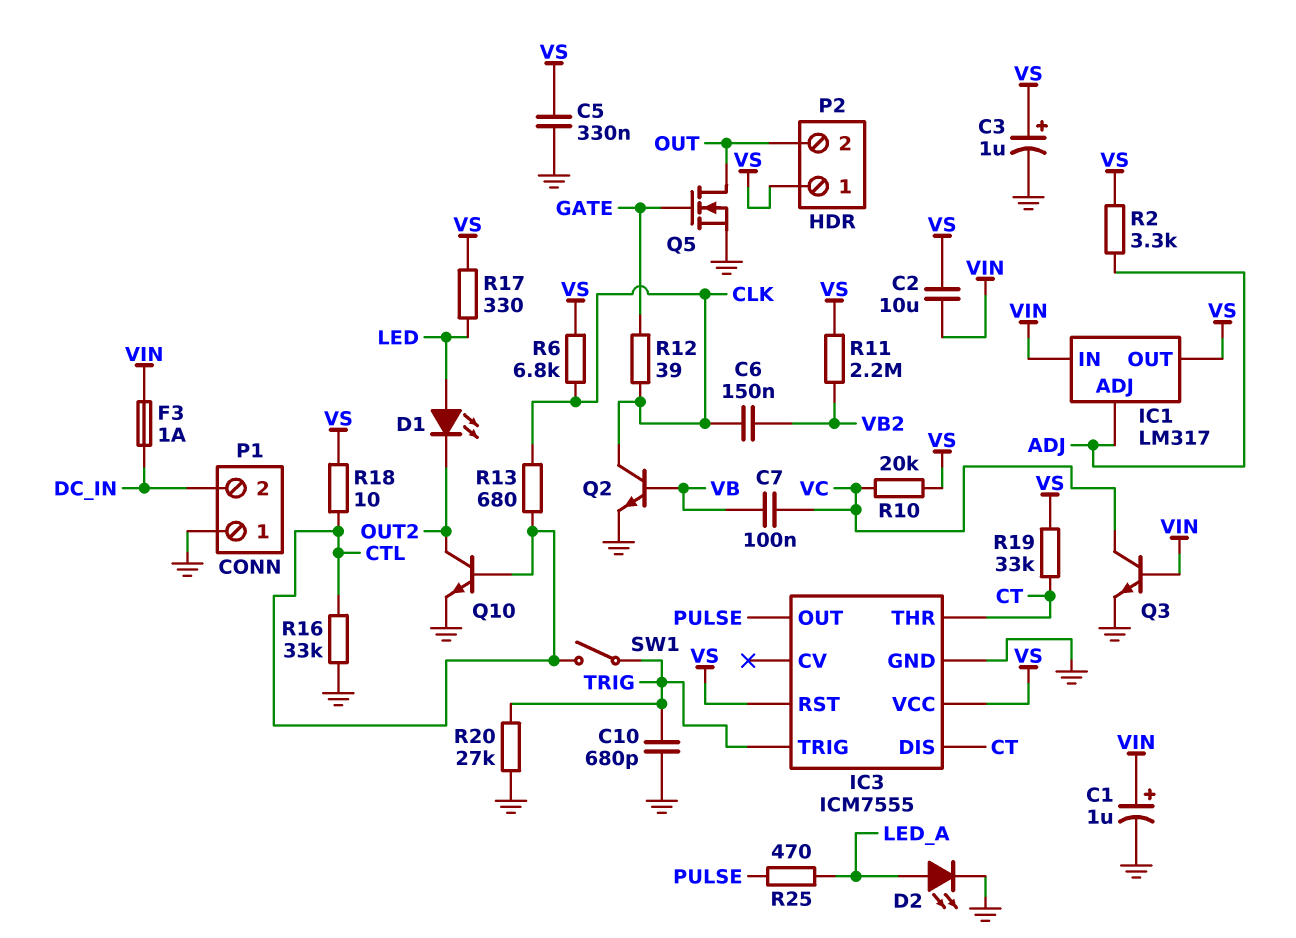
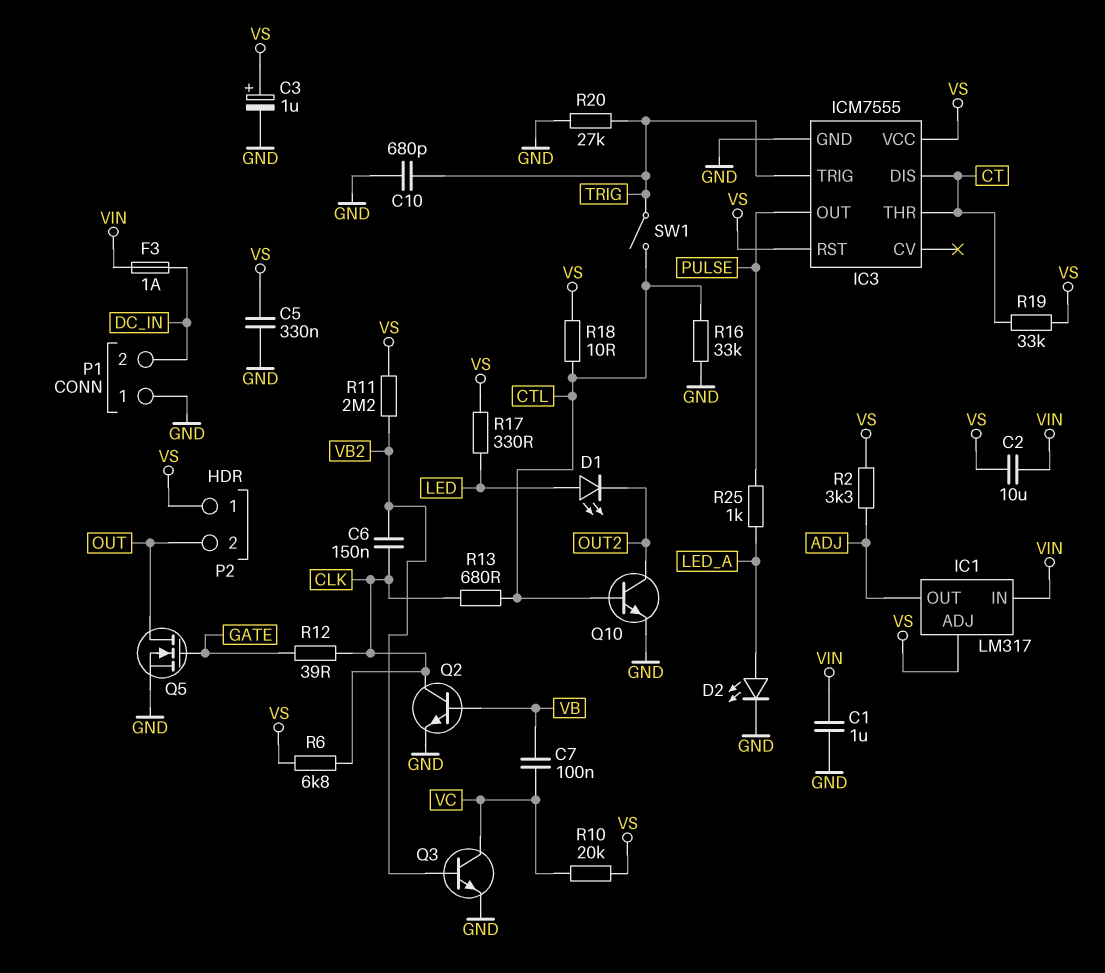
C1: 1uF (plus VIN, minus GND) -> 1uF (GND, VIN)
IC1 pin ADJ: ADJ -> VS
IC1 pin OUT: VS -> ADJ
Q3: NPN (B VIN, C VC, E GND) -> NPN (B VB2, C VC, E GND)
R25: 470 (LED_A, PULSE) -> 1k (LED_A, PULSE)

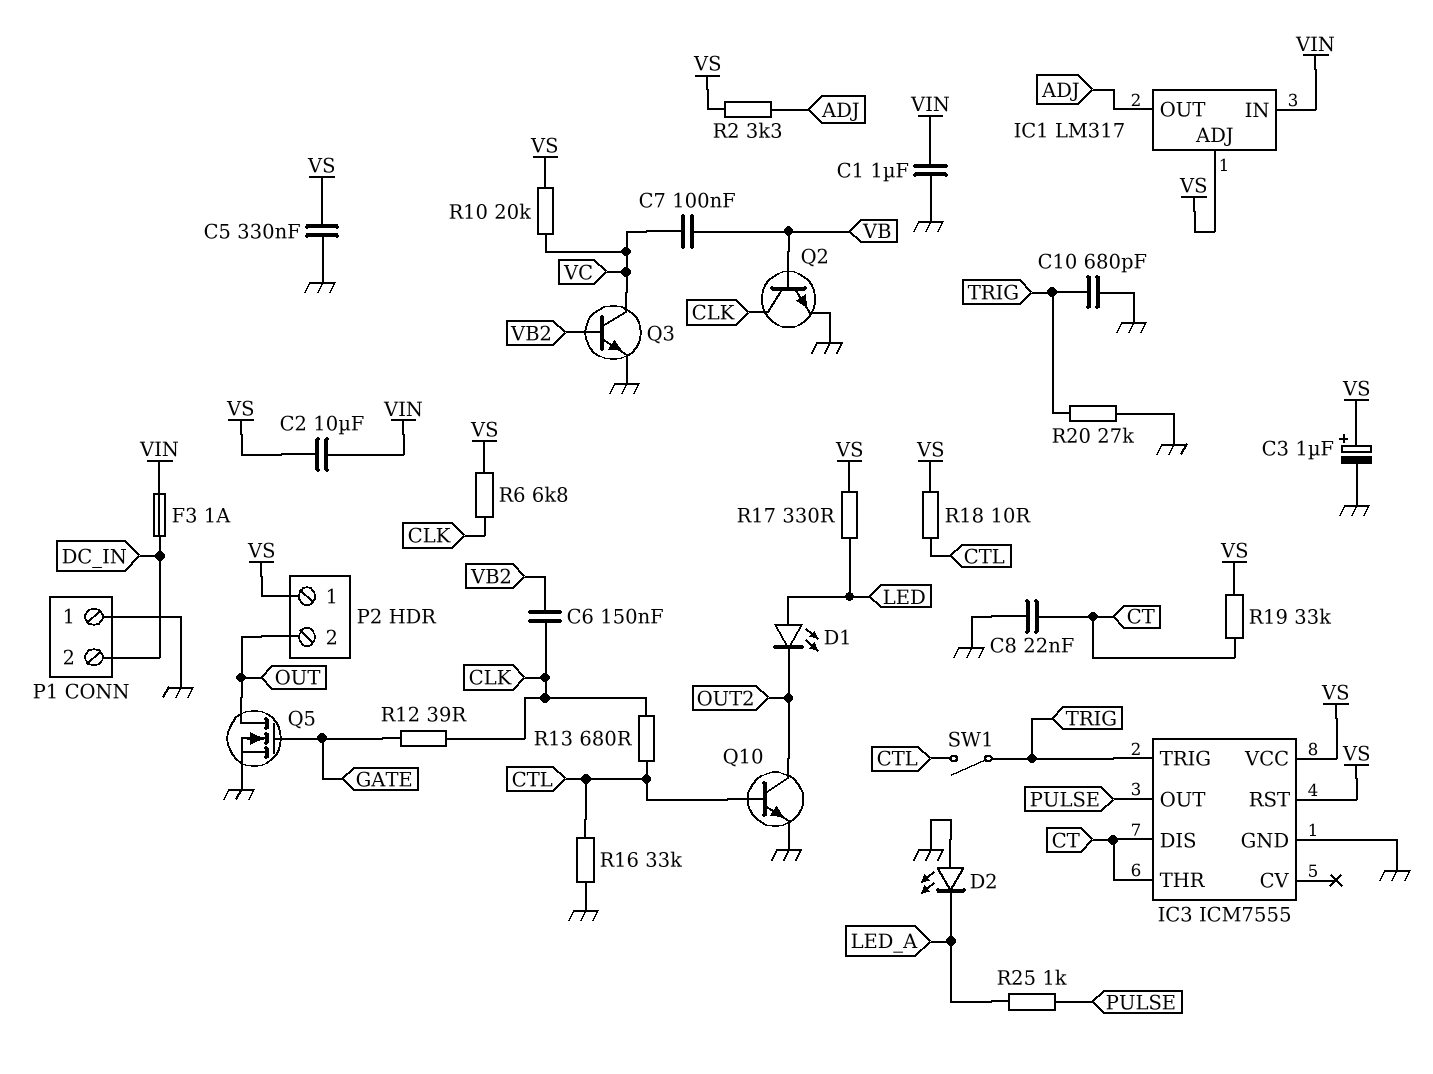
C8: none -> 22nF (CT, GND)
D2: LED (A LED_A, K GND) -> LED (A GND, K LED_A)
R11: 2.2M (VB2, VS) -> none

